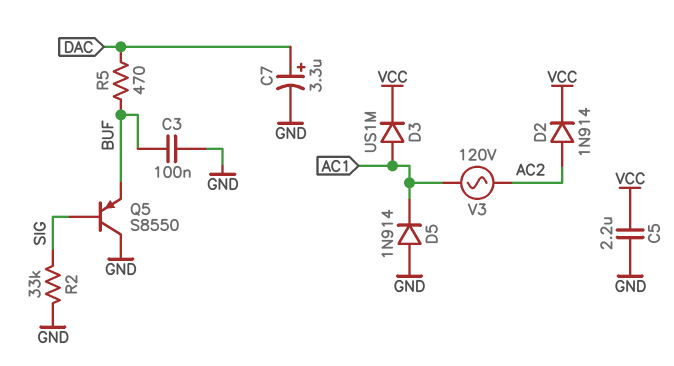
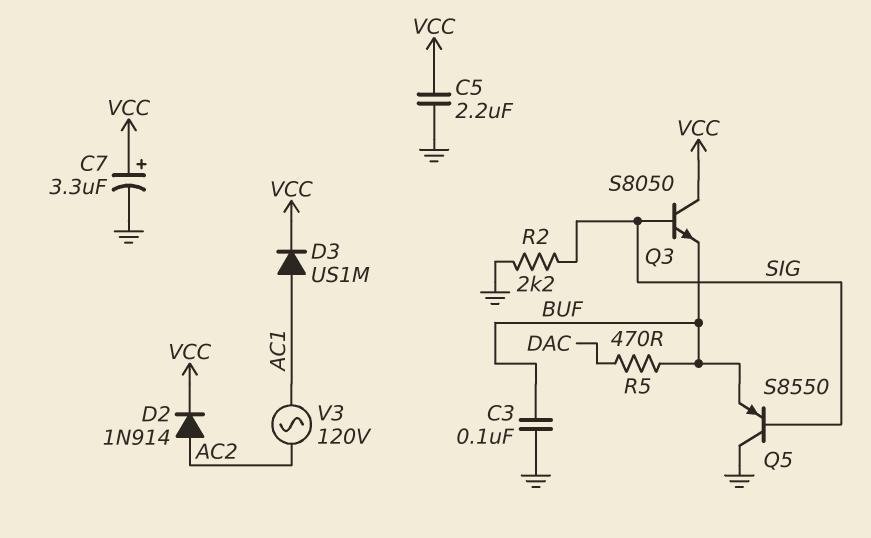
C7: 3.3uF (plus DAC, minus GND) -> 3.3uF (plus VCC, minus GND)
D5: diode 1N914 (A GND, K AC1) -> none
Q3: none -> NPN S8050 (B SIG, C VCC, E BUF)
R2: 33k (GND, SIG) -> 2.2k (GND, SIG)

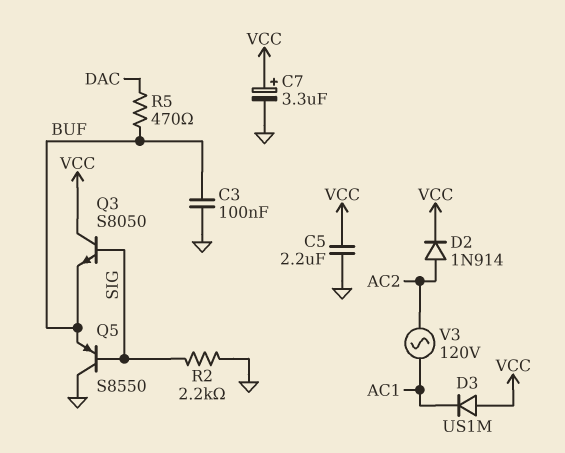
D3: diode US1M (A AC1, K VCC) -> diode US1M (A VCC, K AC1)

